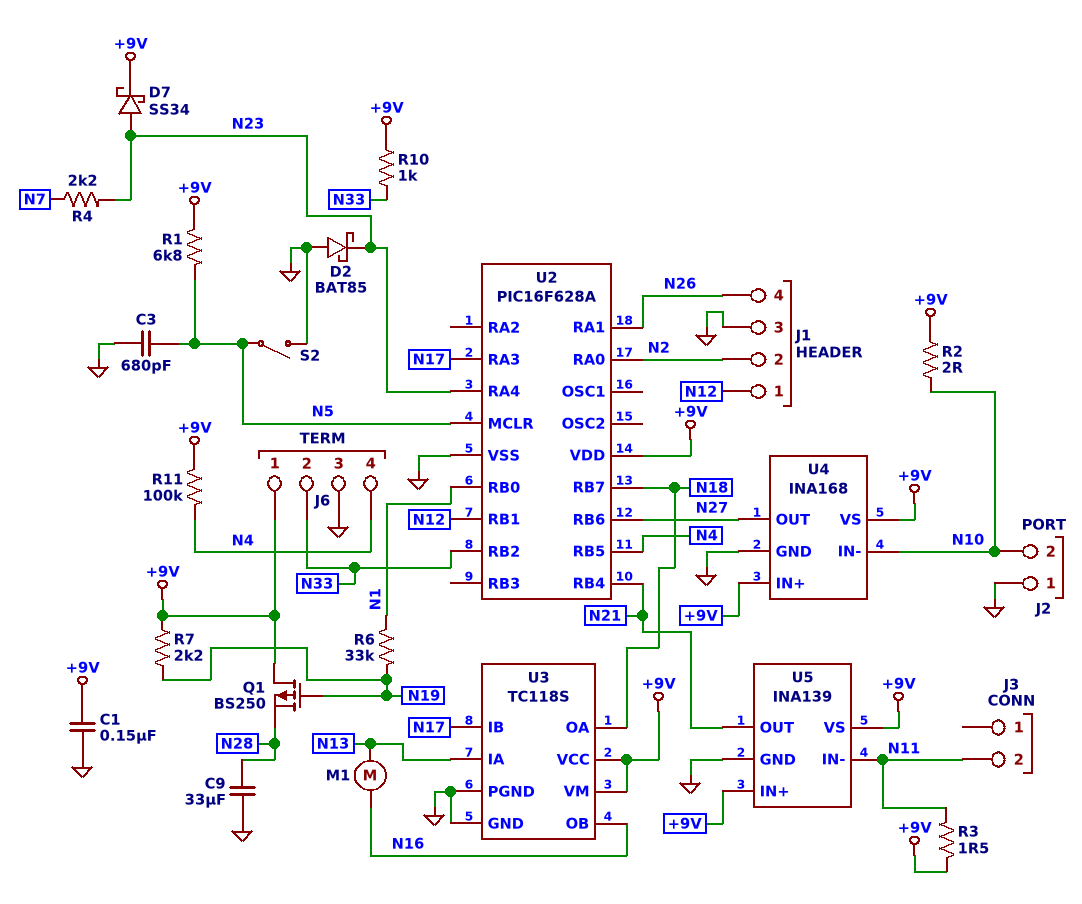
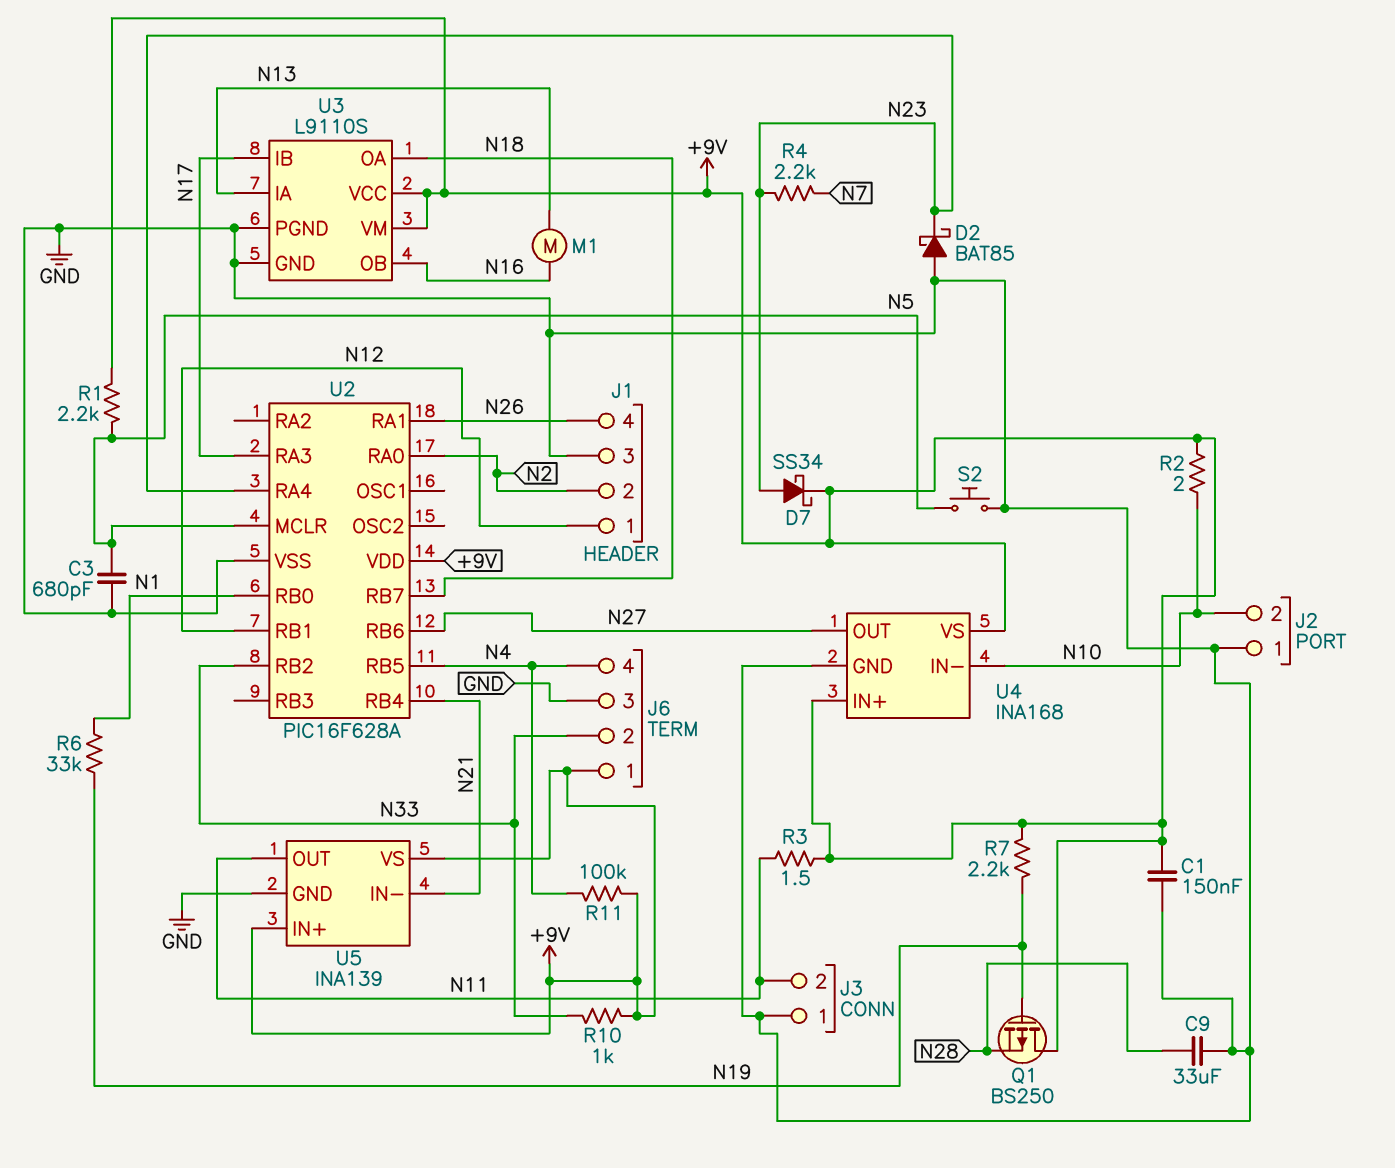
J3 pin 1: none -> GND
R1: 6.8k (+9V, N5) -> 2.2k (+9V, N5)
S2: switch (GND, N5) -> button (GND, N5)
U3: TC118S -> L9110S
U5 pin IN-: N11 -> N21
U5 pin OUT: N21 -> N11

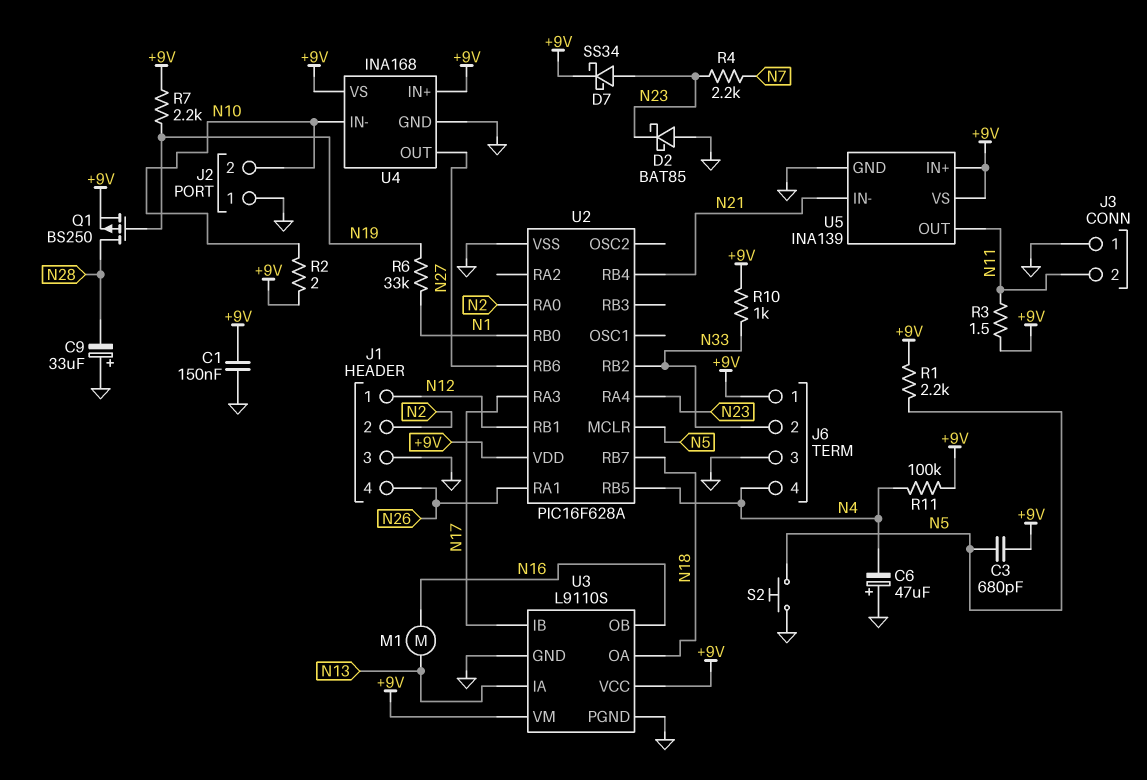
C3: 680pF (GND, N5) -> 680pF (+9V, N5)
C6: none -> 47uF (plus GND, minus N4)
C9: 33uF (GND, N28) -> 33uF (plus GND, minus N28)
Q1: PMOS BS250 (G N19, D +9V, S N28) -> PMOS BS250 (G N19, D N28, S +9V)

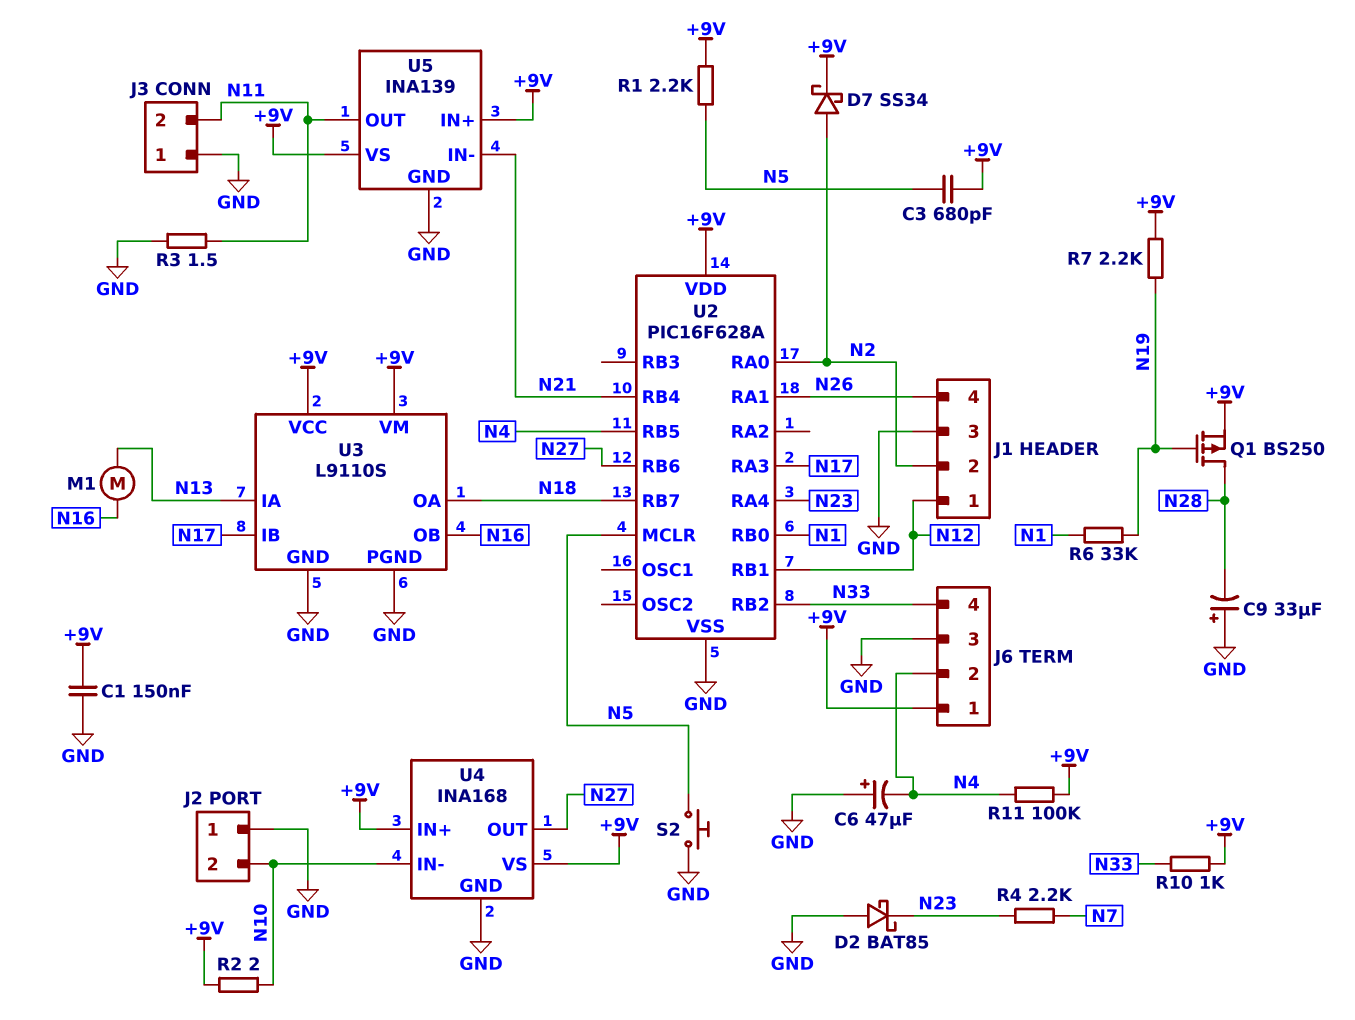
D7: schottky SS34 (A N23, K +9V) -> schottky SS34 (A N2, K +9V)
J6 pin 2: N33 -> N4
J6 pin 4: N4 -> N33
R3: 1.5 (+9V, N11) -> 1.5 (GND, N11)

